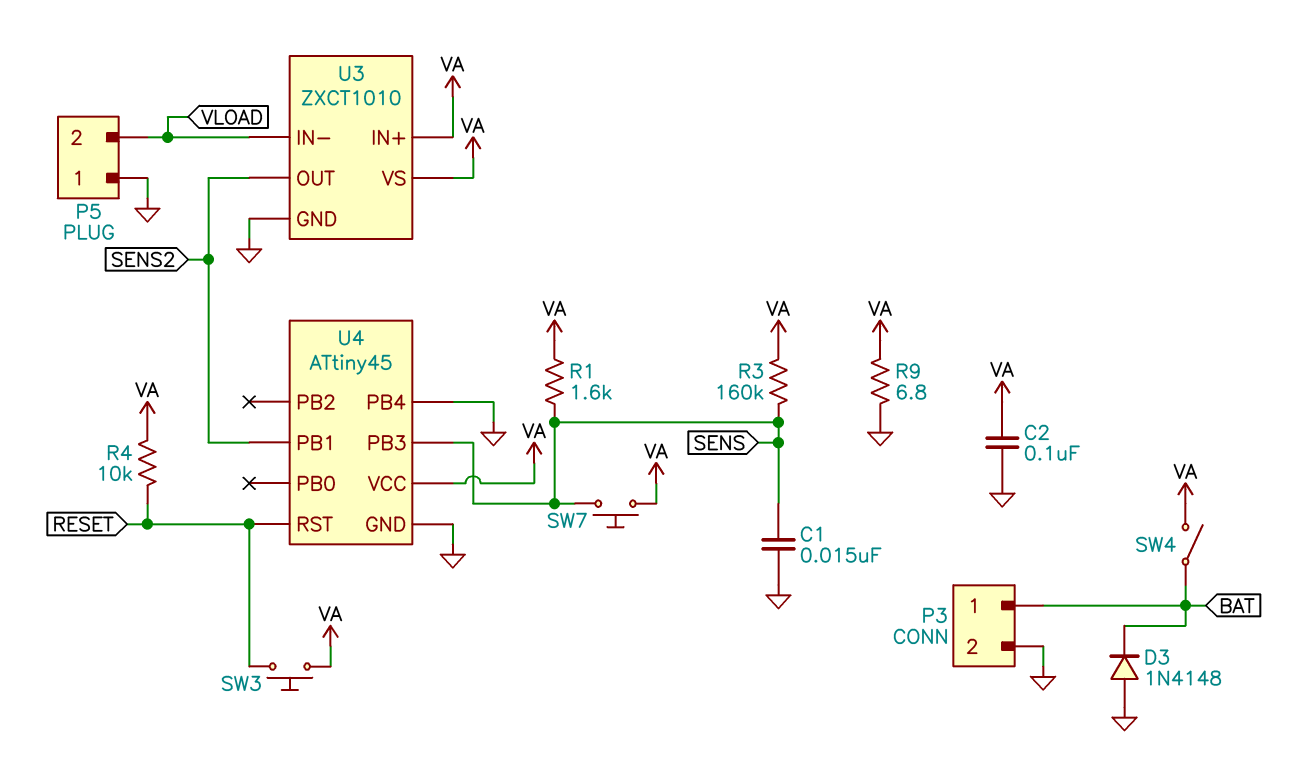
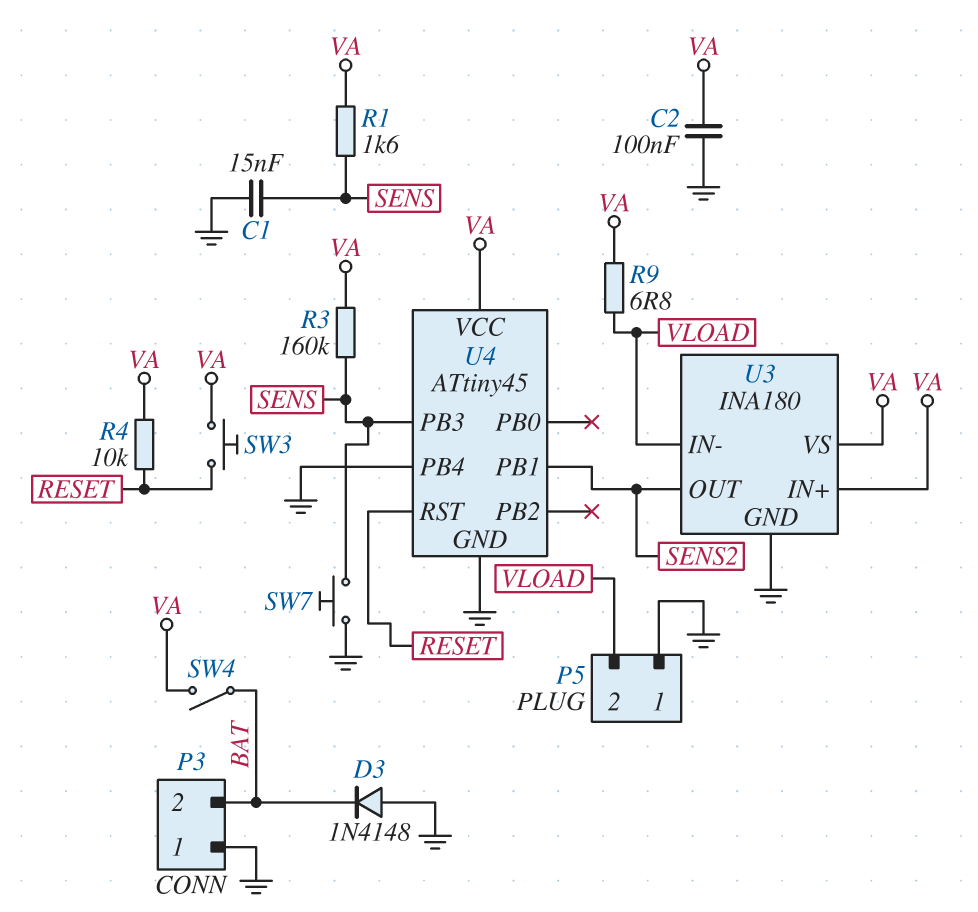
P3 pin 1: BAT -> GND
P3 pin 2: GND -> BAT
R9: 6.8 (GND, VA) -> 6.8 (VA, VLOAD)
SW7: button (SENS, VA) -> button (GND, SENS)
U3: ZXCT1010 -> INA180

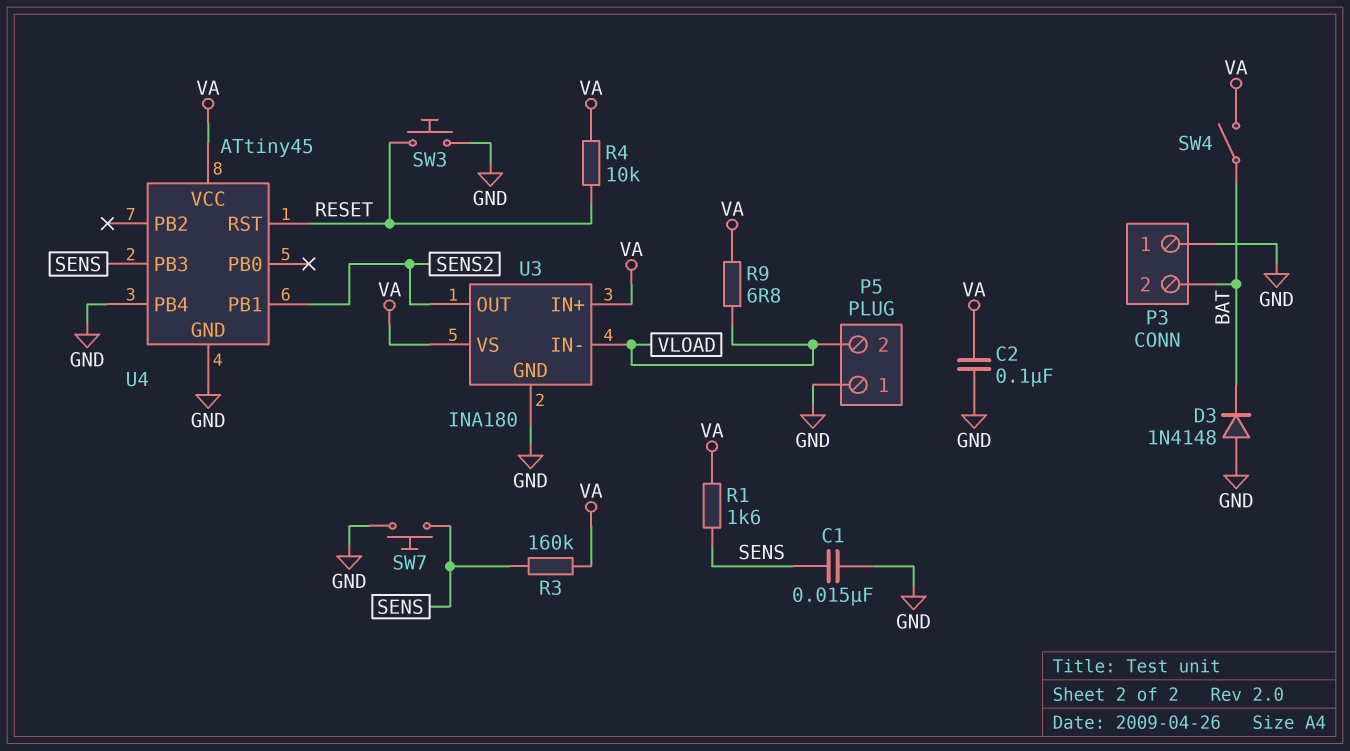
SW3: button (RESET, VA) -> button (GND, RESET)

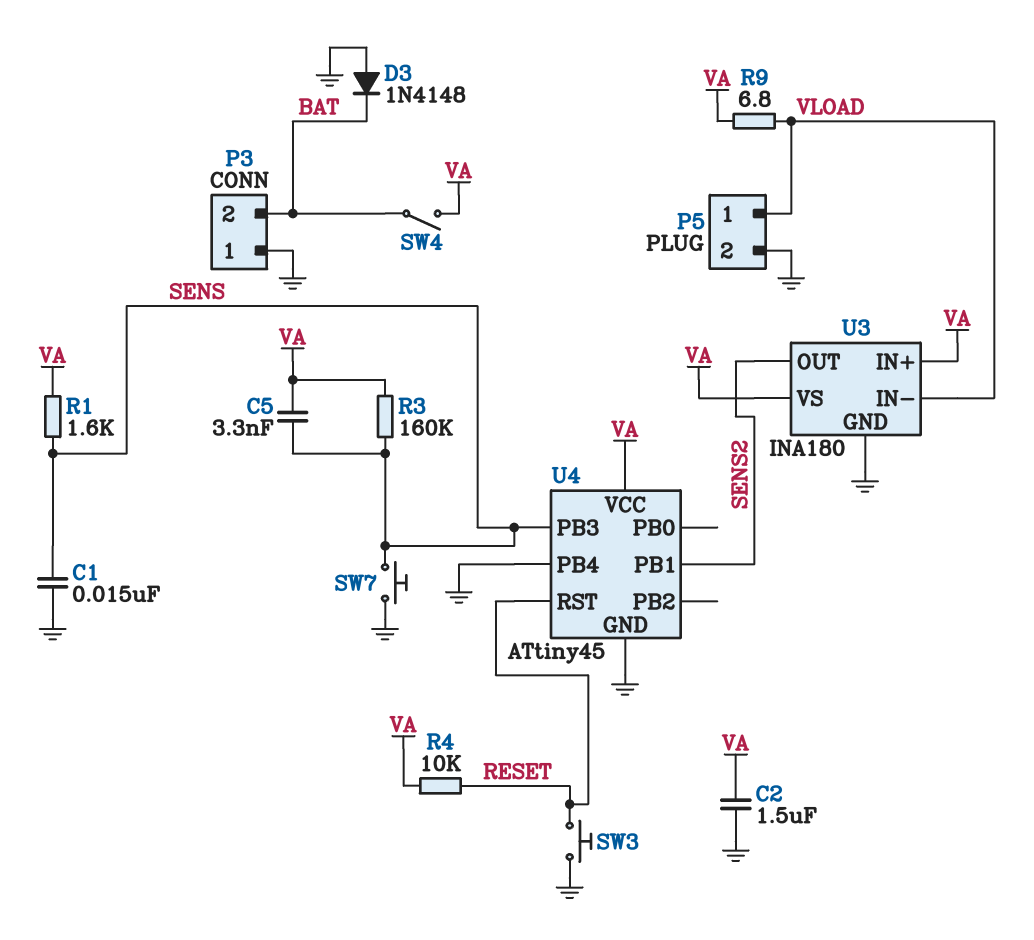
C2: 100nF (GND, VA) -> 1.5uF (GND, VA)
C5: none -> 3.3nF (SENS, VA)
P5 pin 1: GND -> VLOAD
P5 pin 2: VLOAD -> GND

